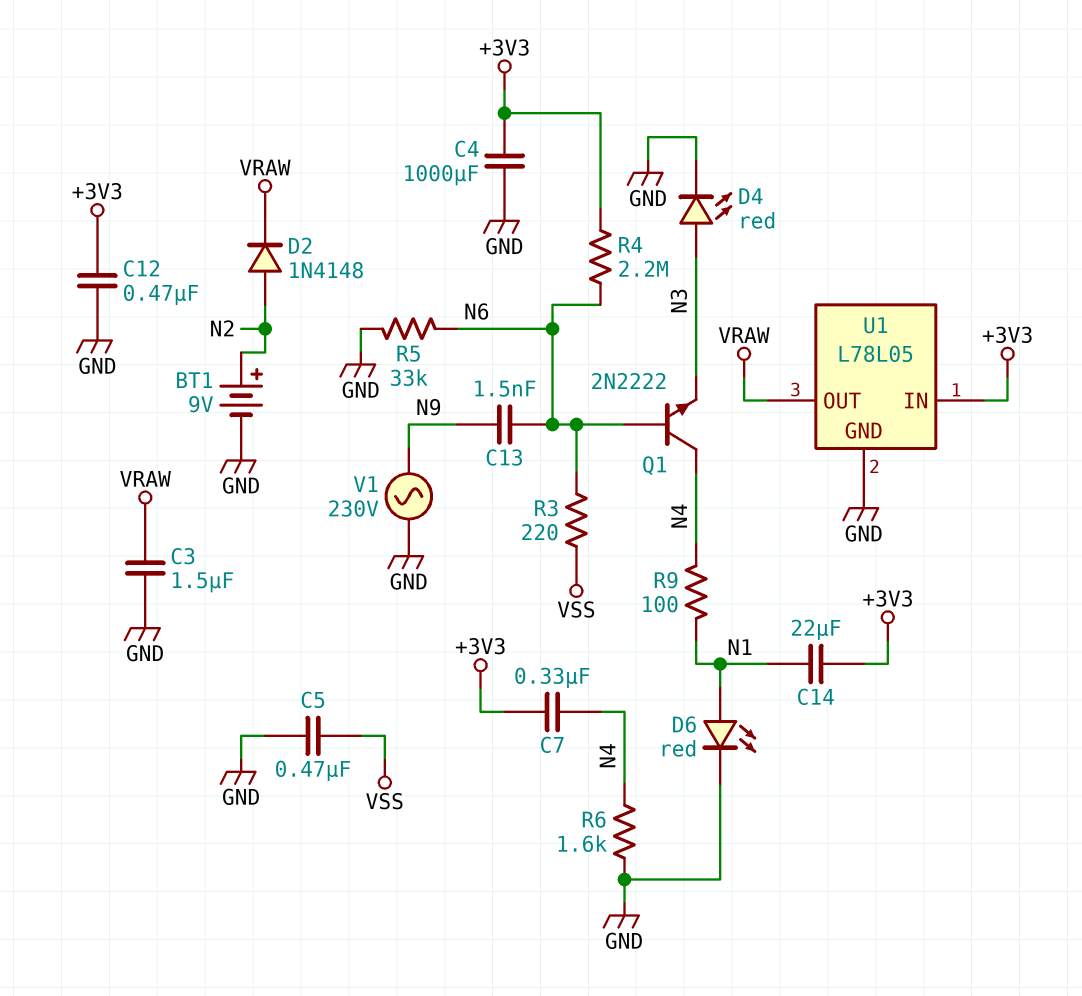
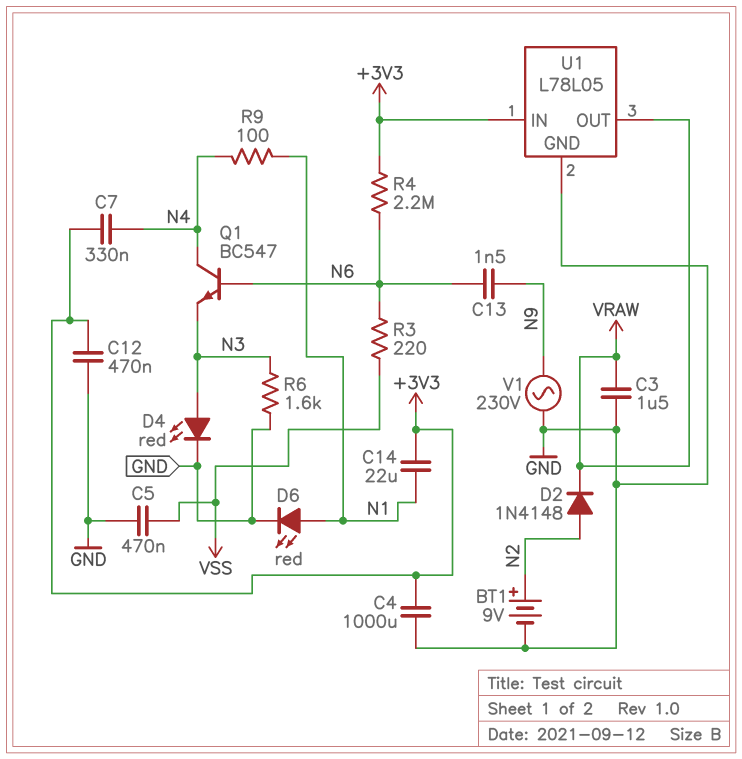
Q1: NPN 2N2222 (B N6, C N4, E N3) -> NPN BC547 (B N6, C N4, E N3)
R5: 33k (GND, N6) -> none
R6: 1.6k (GND, N4) -> 1.6k (GND, N3)

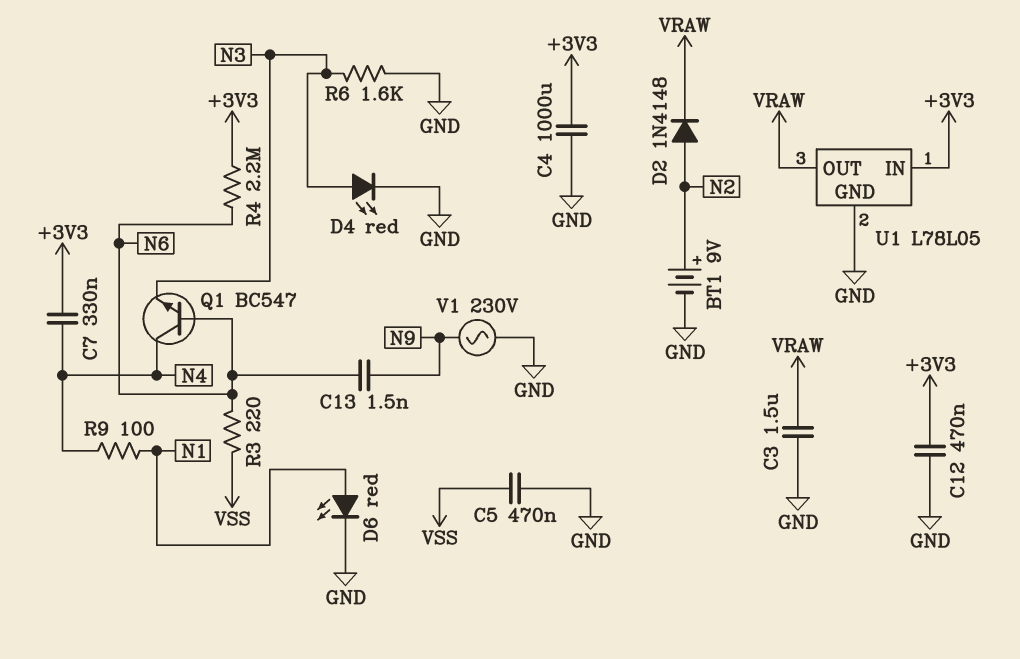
C14: 22uF (+3V3, N1) -> none

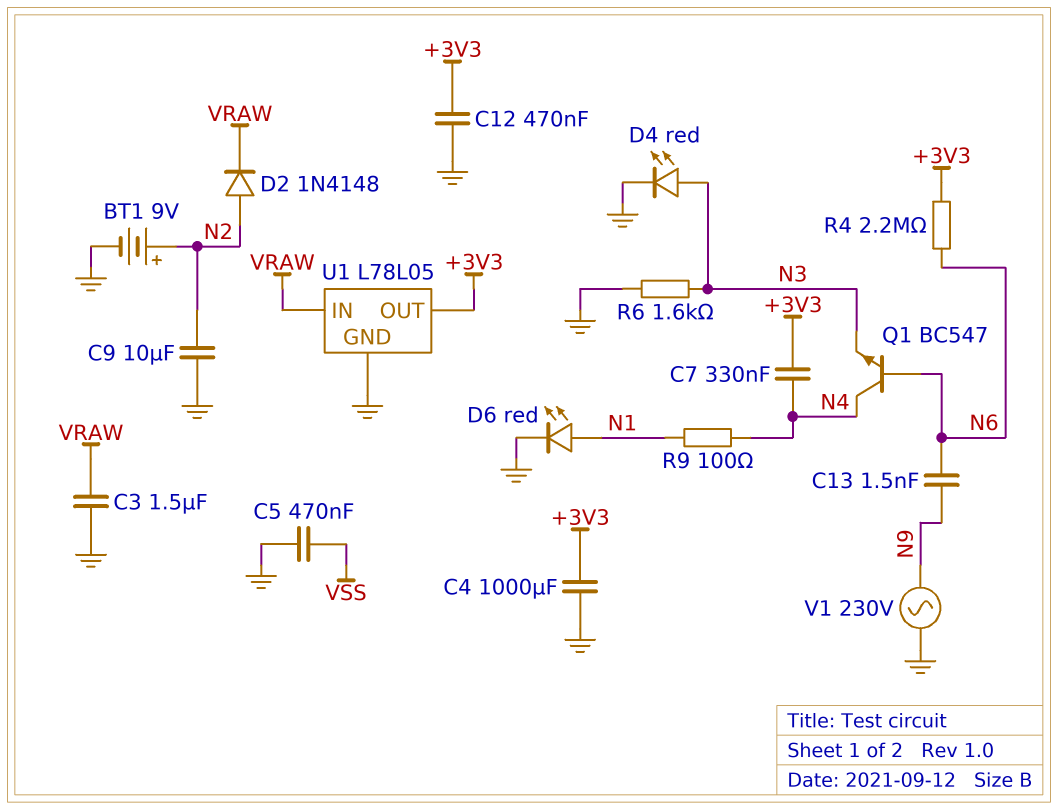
C9: none -> 10uF (GND, N2)
R3: 220 (N6, VSS) -> none
U1 pin IN: +3V3 -> VRAW
U1 pin OUT: VRAW -> +3V3

